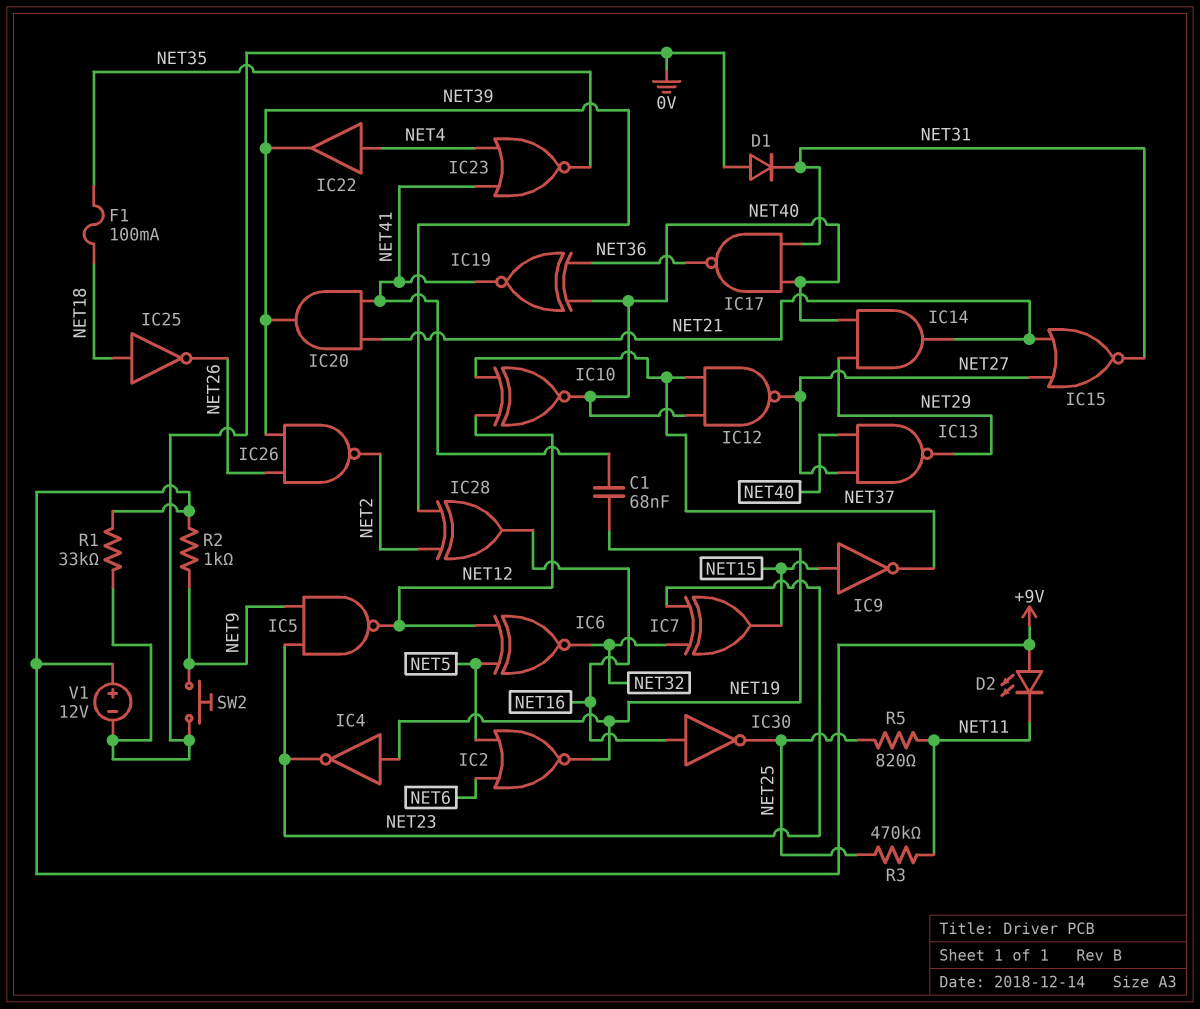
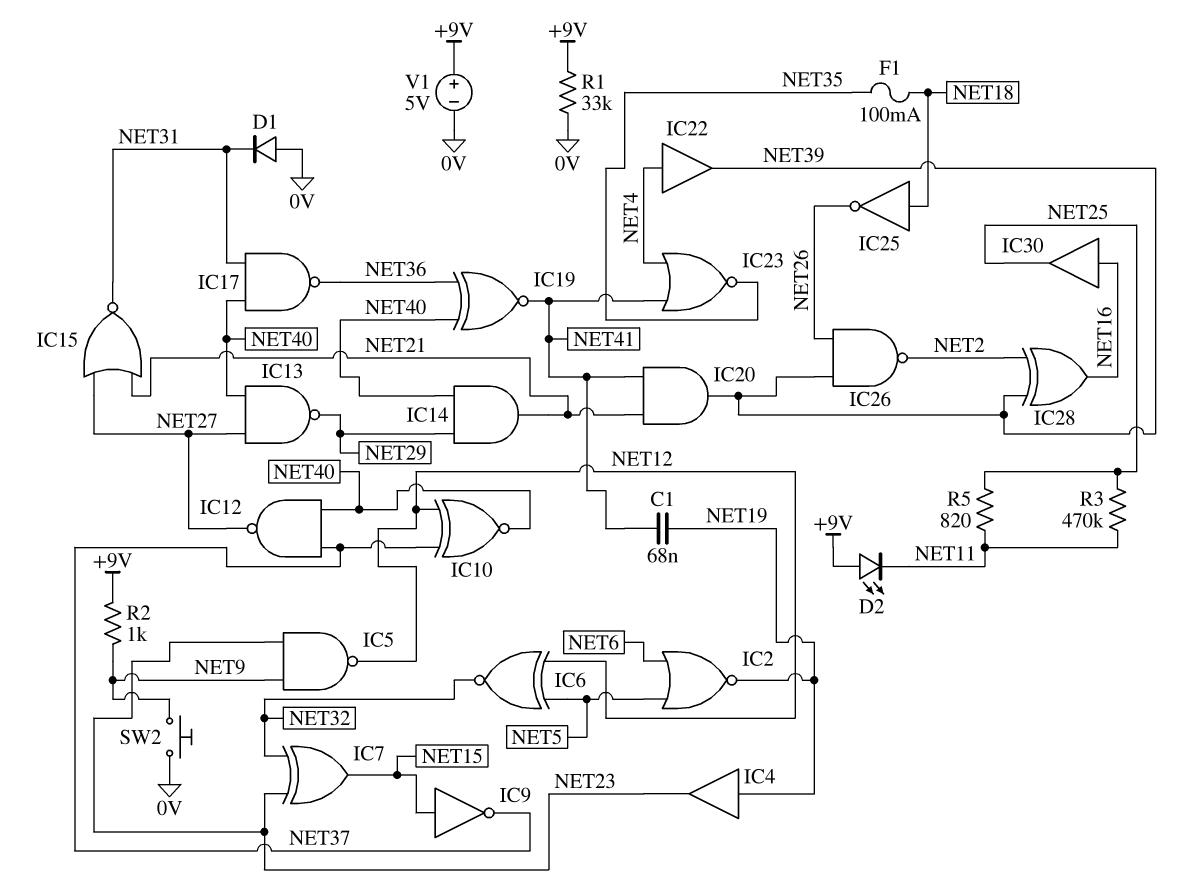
IC4: NOT (in NET19, out NET23) -> buffer (in NET19, out NET23)
IC30: NOT (in NET16, out NET25) -> buffer (in NET16, out NET25)
V1: 12V (plus +9V, minus 0V) -> 5V (plus +9V, minus 0V)

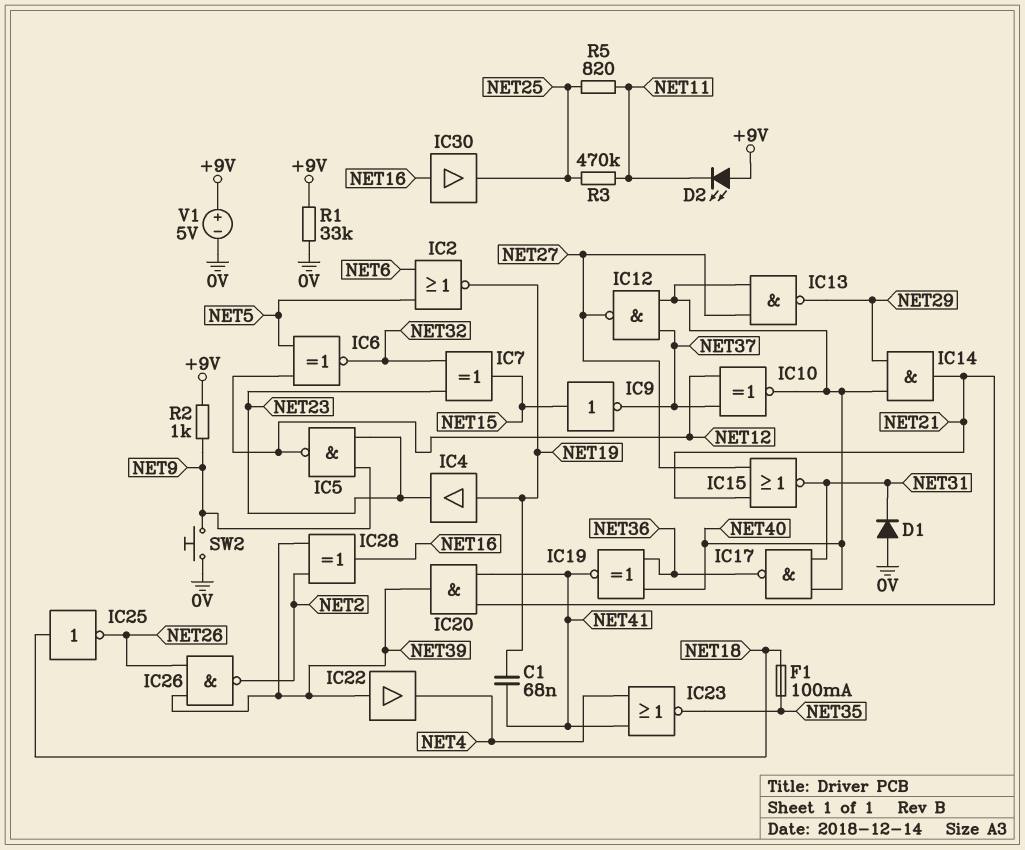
IC22: buffer (in NET4, out NET39) -> buffer (in NET39, out NET4)

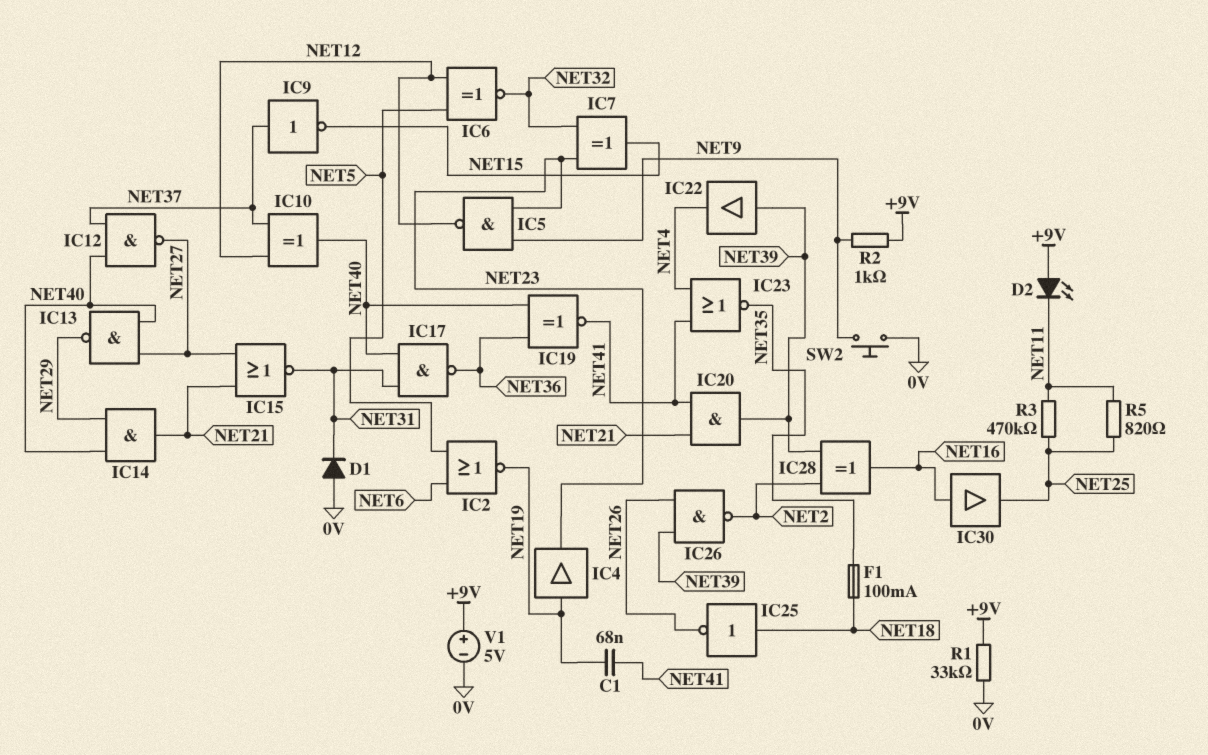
IC9: NOT (in NET15, out NET37) -> NOT (in NET37, out NET15)
IC10: XNOR (in NET12, in NET37, out NET40) -> XOR (in NET12, in NET37, out NET40)

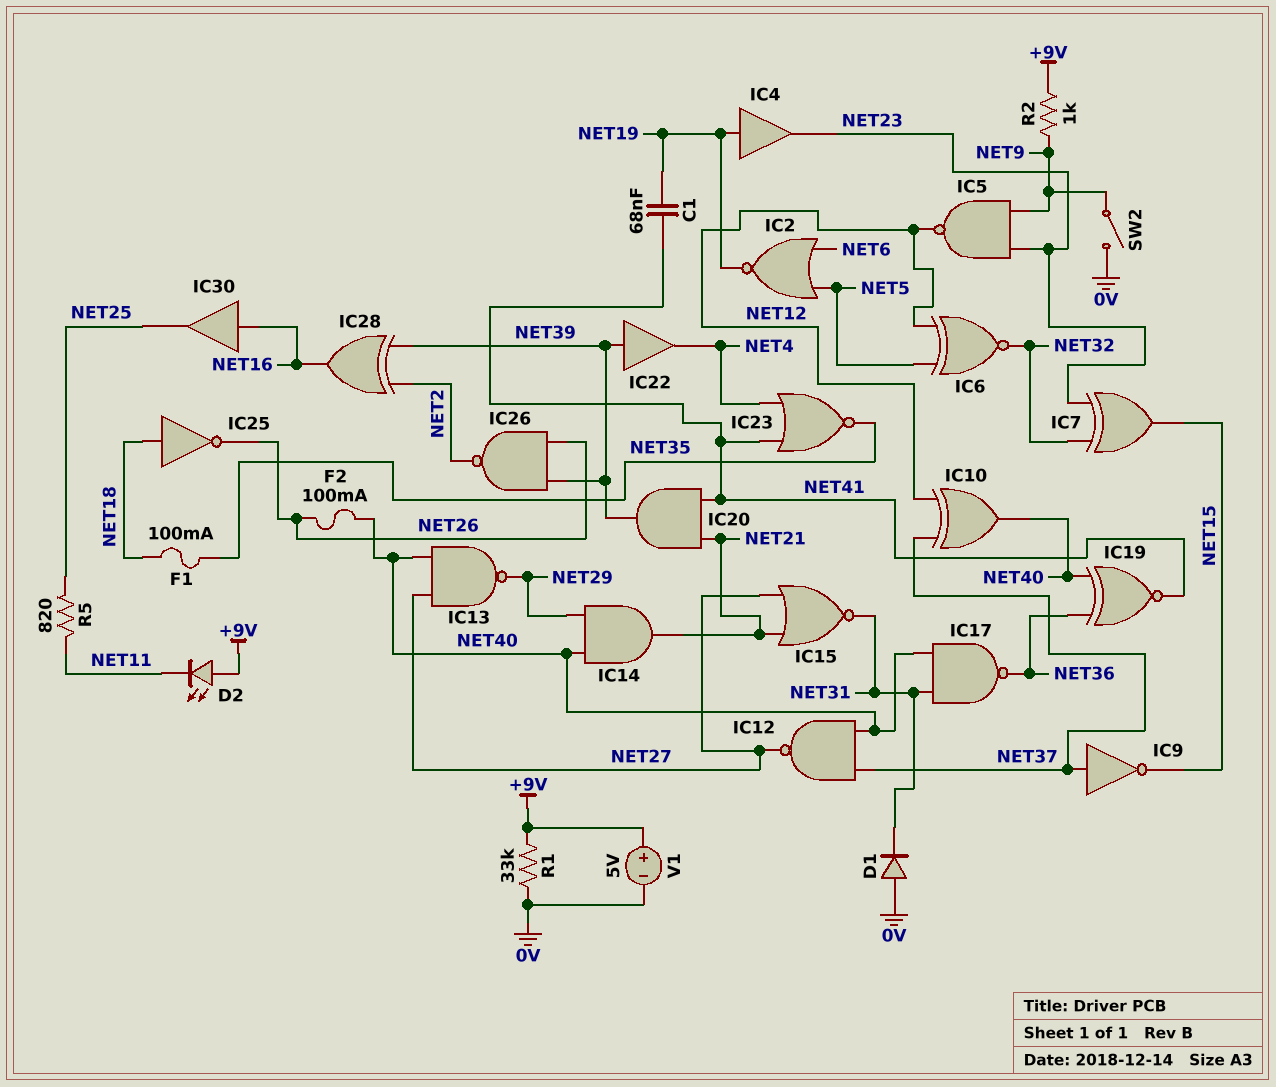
F2: none -> 100mA (NET26, NET40)
R3: 470k (NET11, NET25) -> none
SW2: button (0V, NET9) -> switch (0V, NET9)

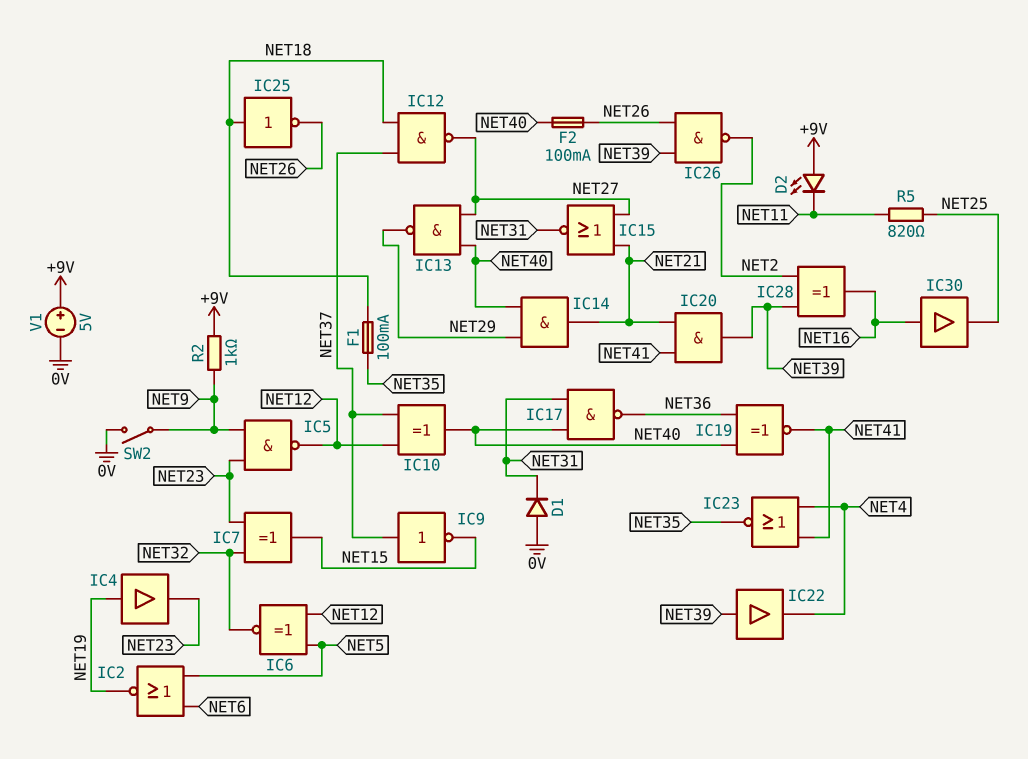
C1: 68nF (NET19, NET41) -> none
IC12: NAND (in NET37, in NET40, out NET27) -> NAND (in NET18, in NET37, out NET27)
R1: 33k (+9V, 0V) -> none

